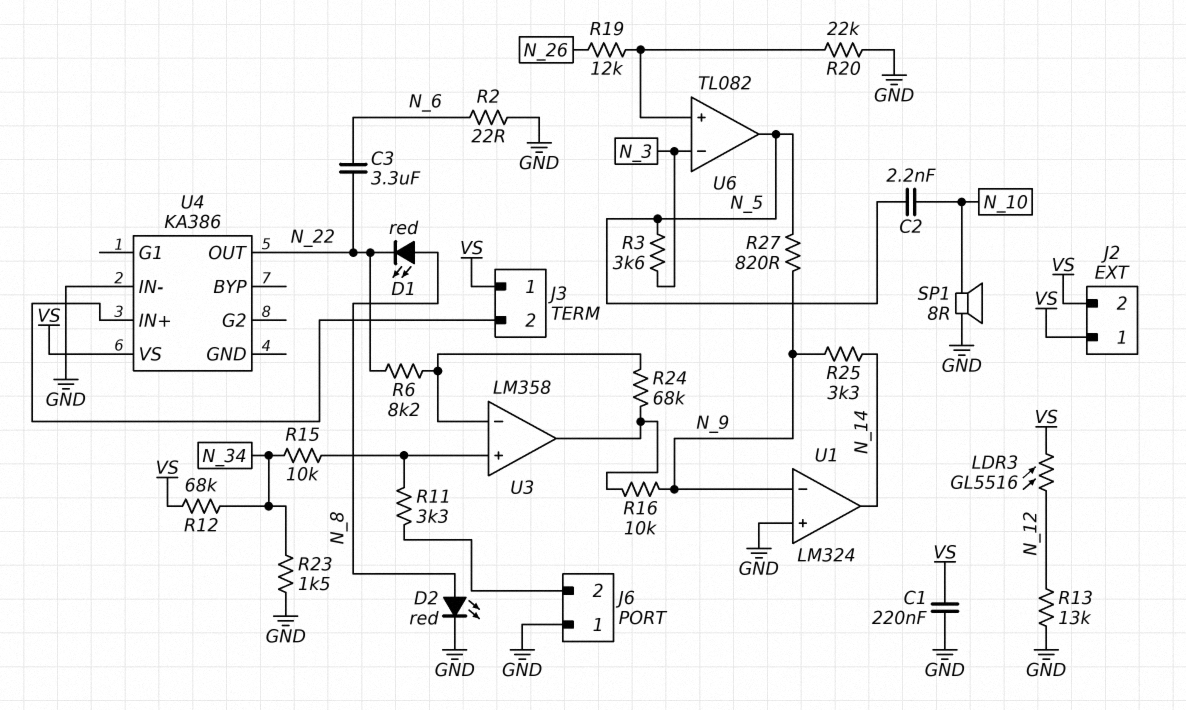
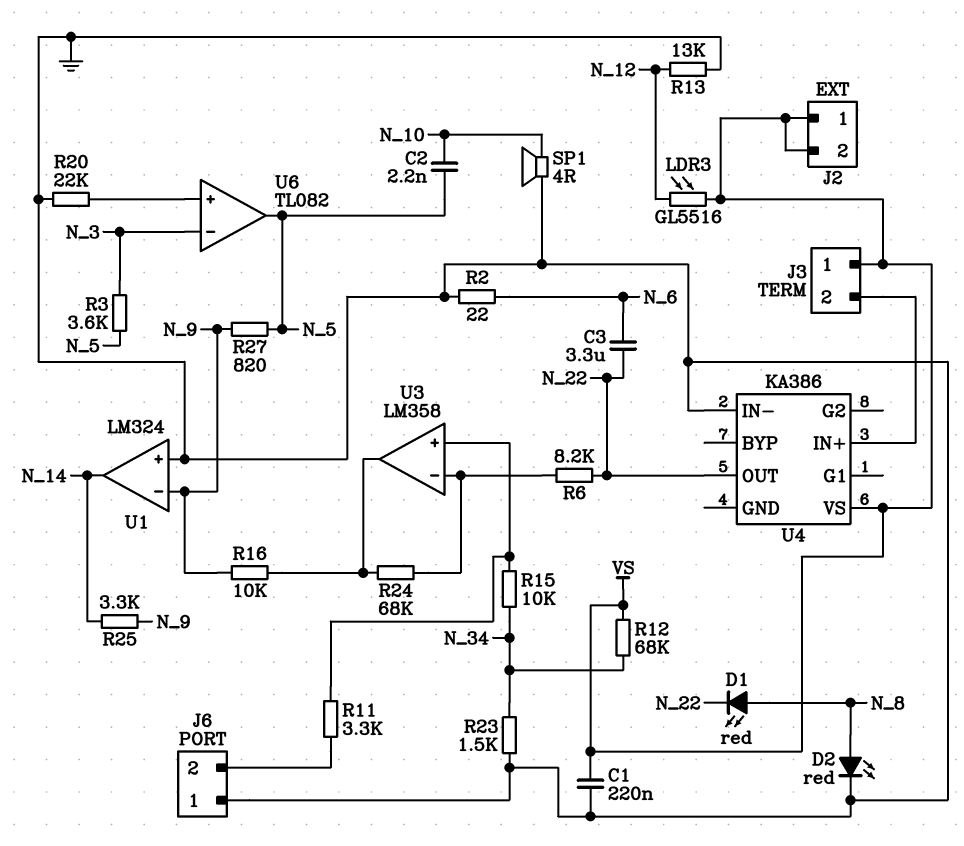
R19: 12k (N_26, U6/in+) -> none
SP1: speaker 8R (GND, N_10) -> speaker 4R (GND, N_10)

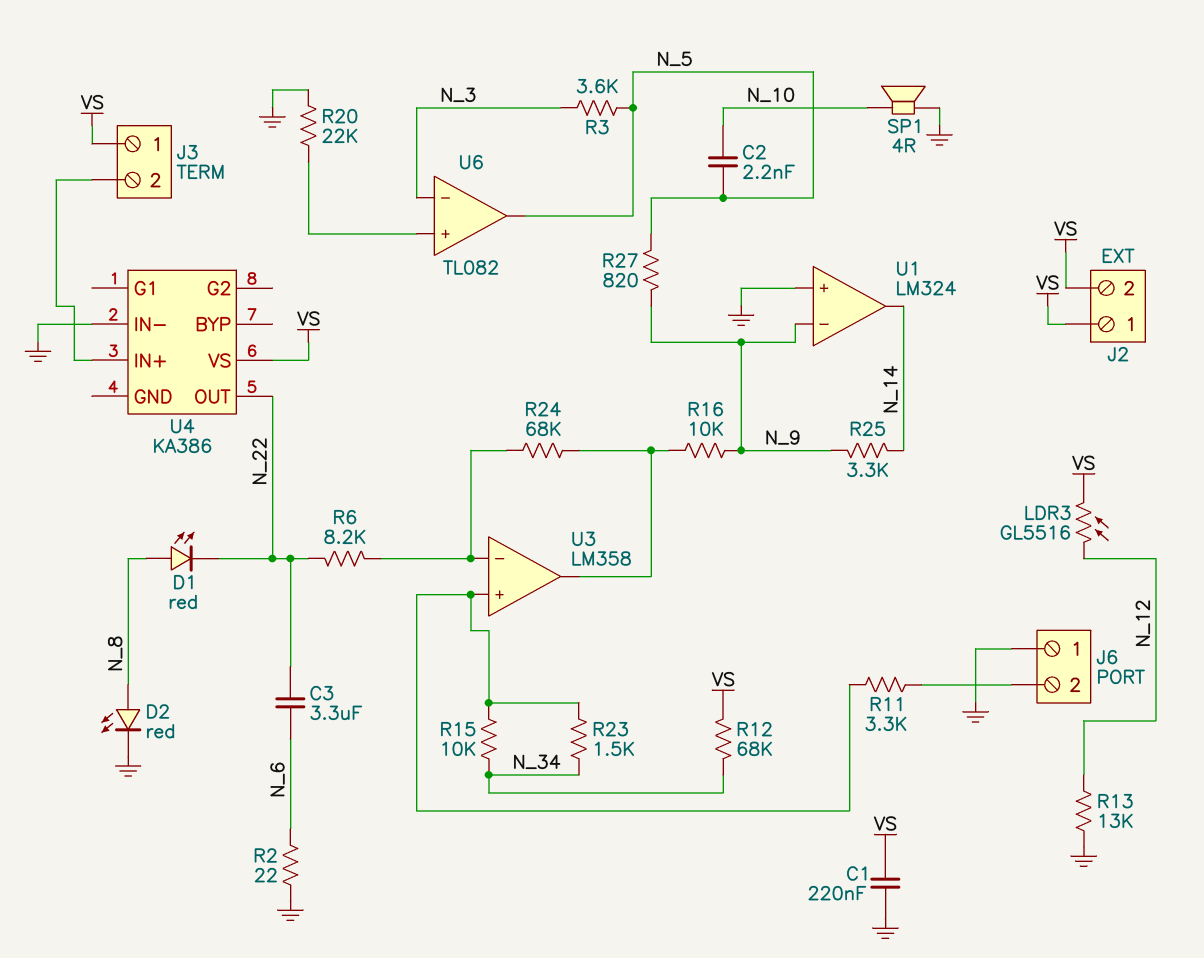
R23: 1.5k (GND, N_34) -> 1.5k (N_34, U3/in+)

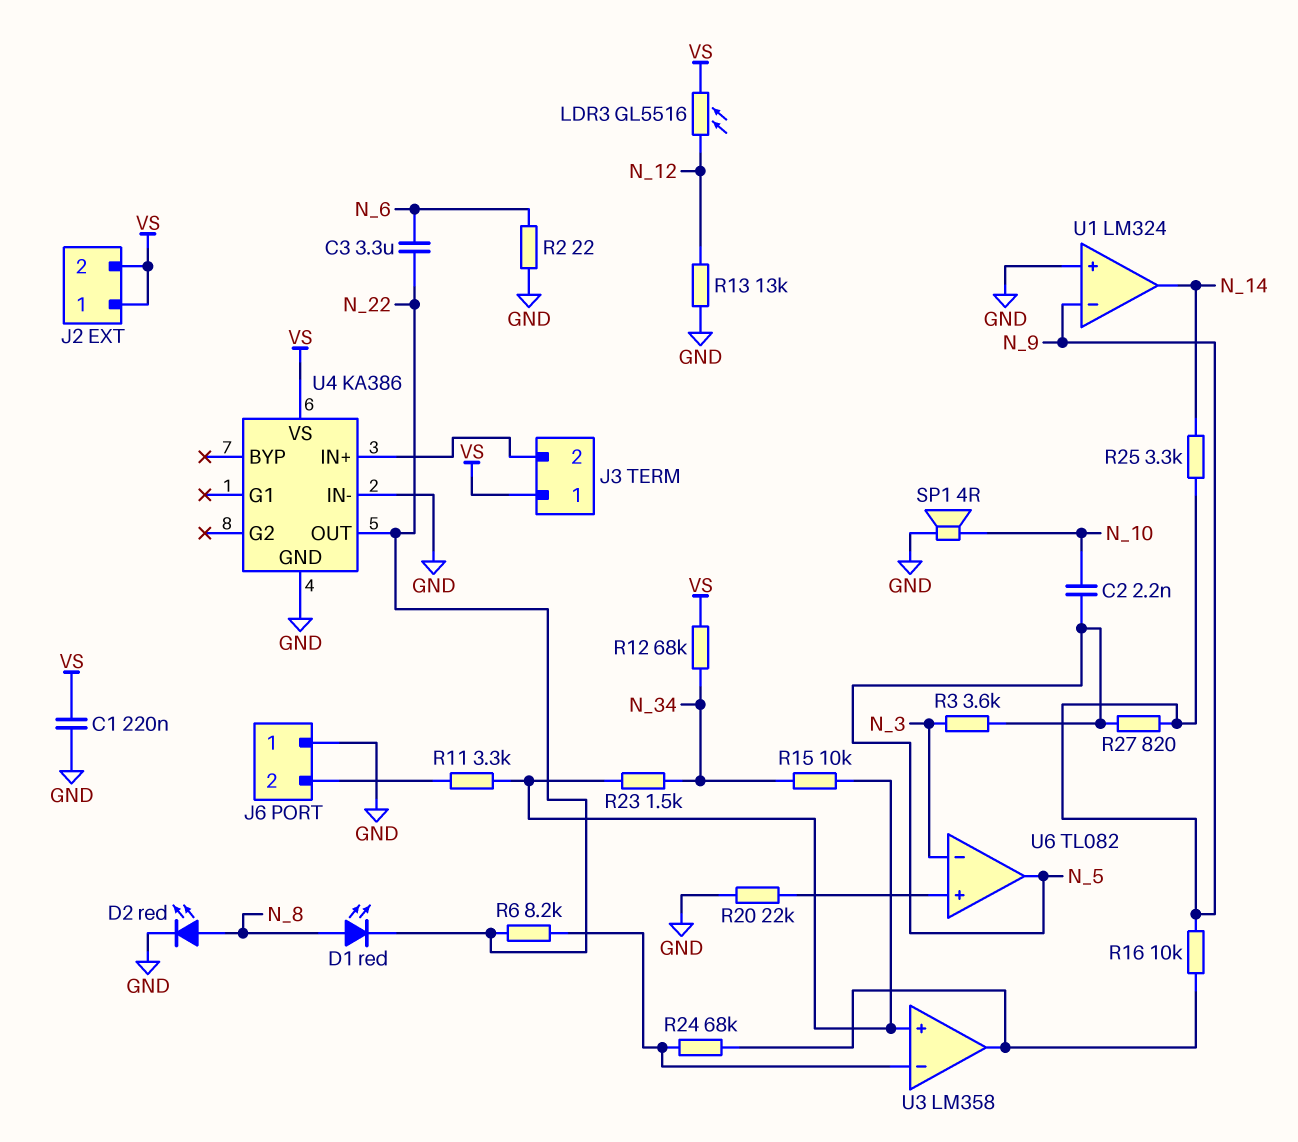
U4 pin GND: none -> GND

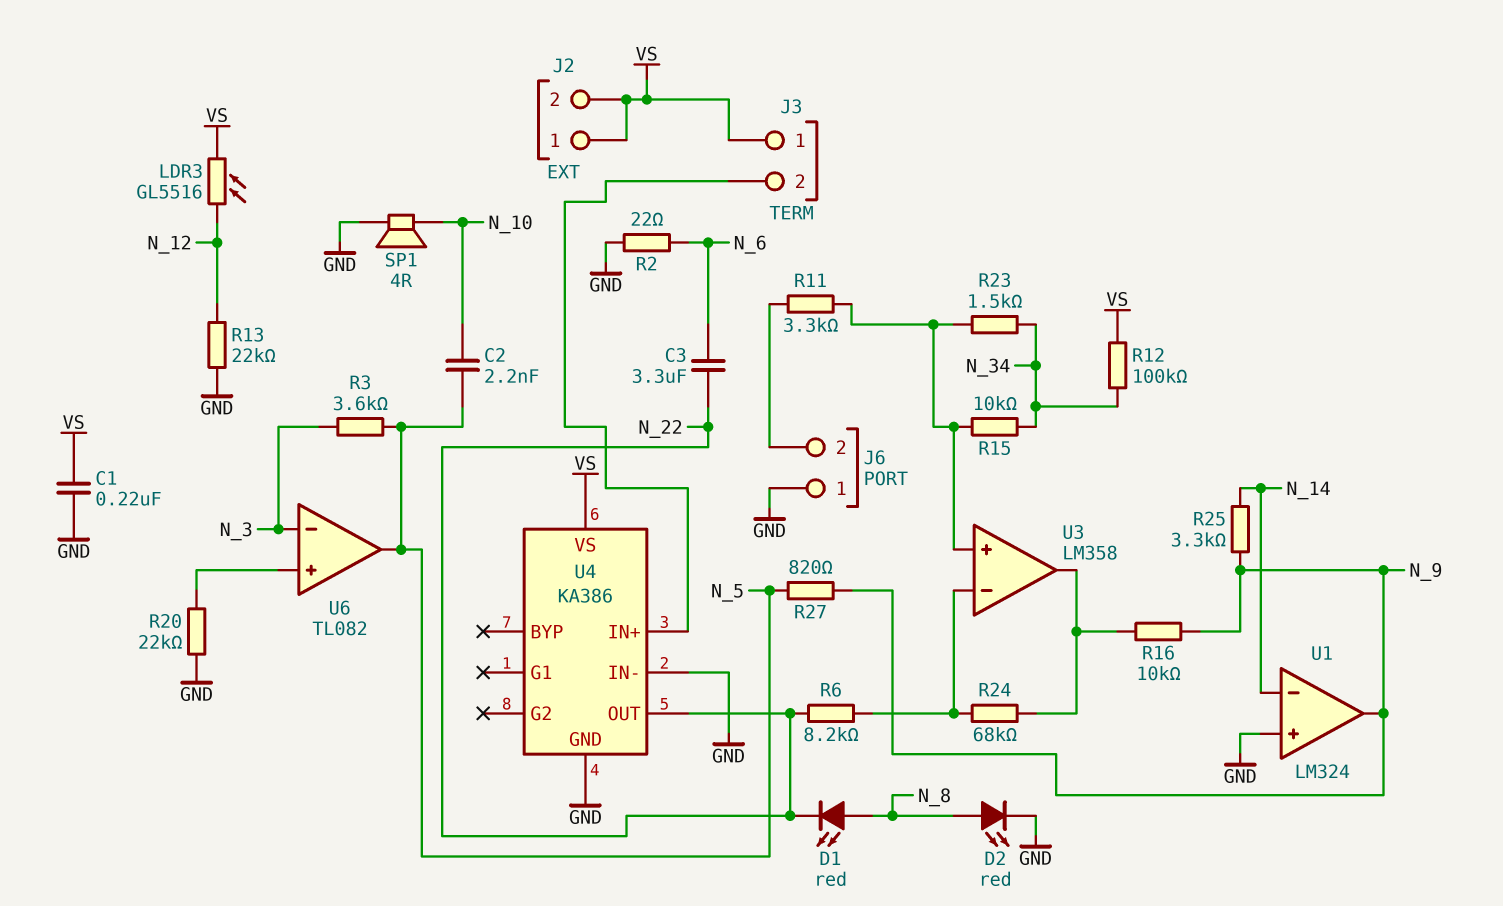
R12: 68k (N_34, VS) -> 100k (N_34, VS)
R13: 13k (GND, N_12) -> 22k (GND, N_12)
U1 pin in-: N_9 -> N_14
U1 pin out: N_14 -> N_9

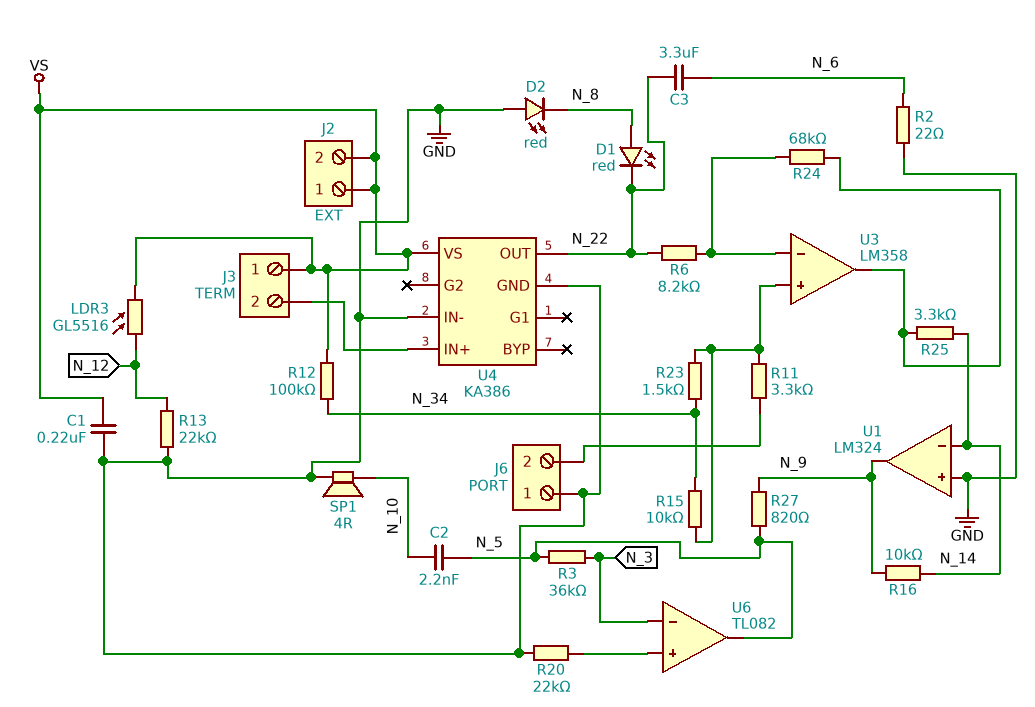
D2: LED red (A N_8, K GND) -> LED red (A GND, K N_8)
R3: 3.6k (N_3, N_5) -> 36k (N_3, N_5)
R16: 10k (N_9, U3/out) -> 10k (N_9, N_14)
R25: 3.3k (N_9, N_14) -> 3.3k (N_14, U3/out)

